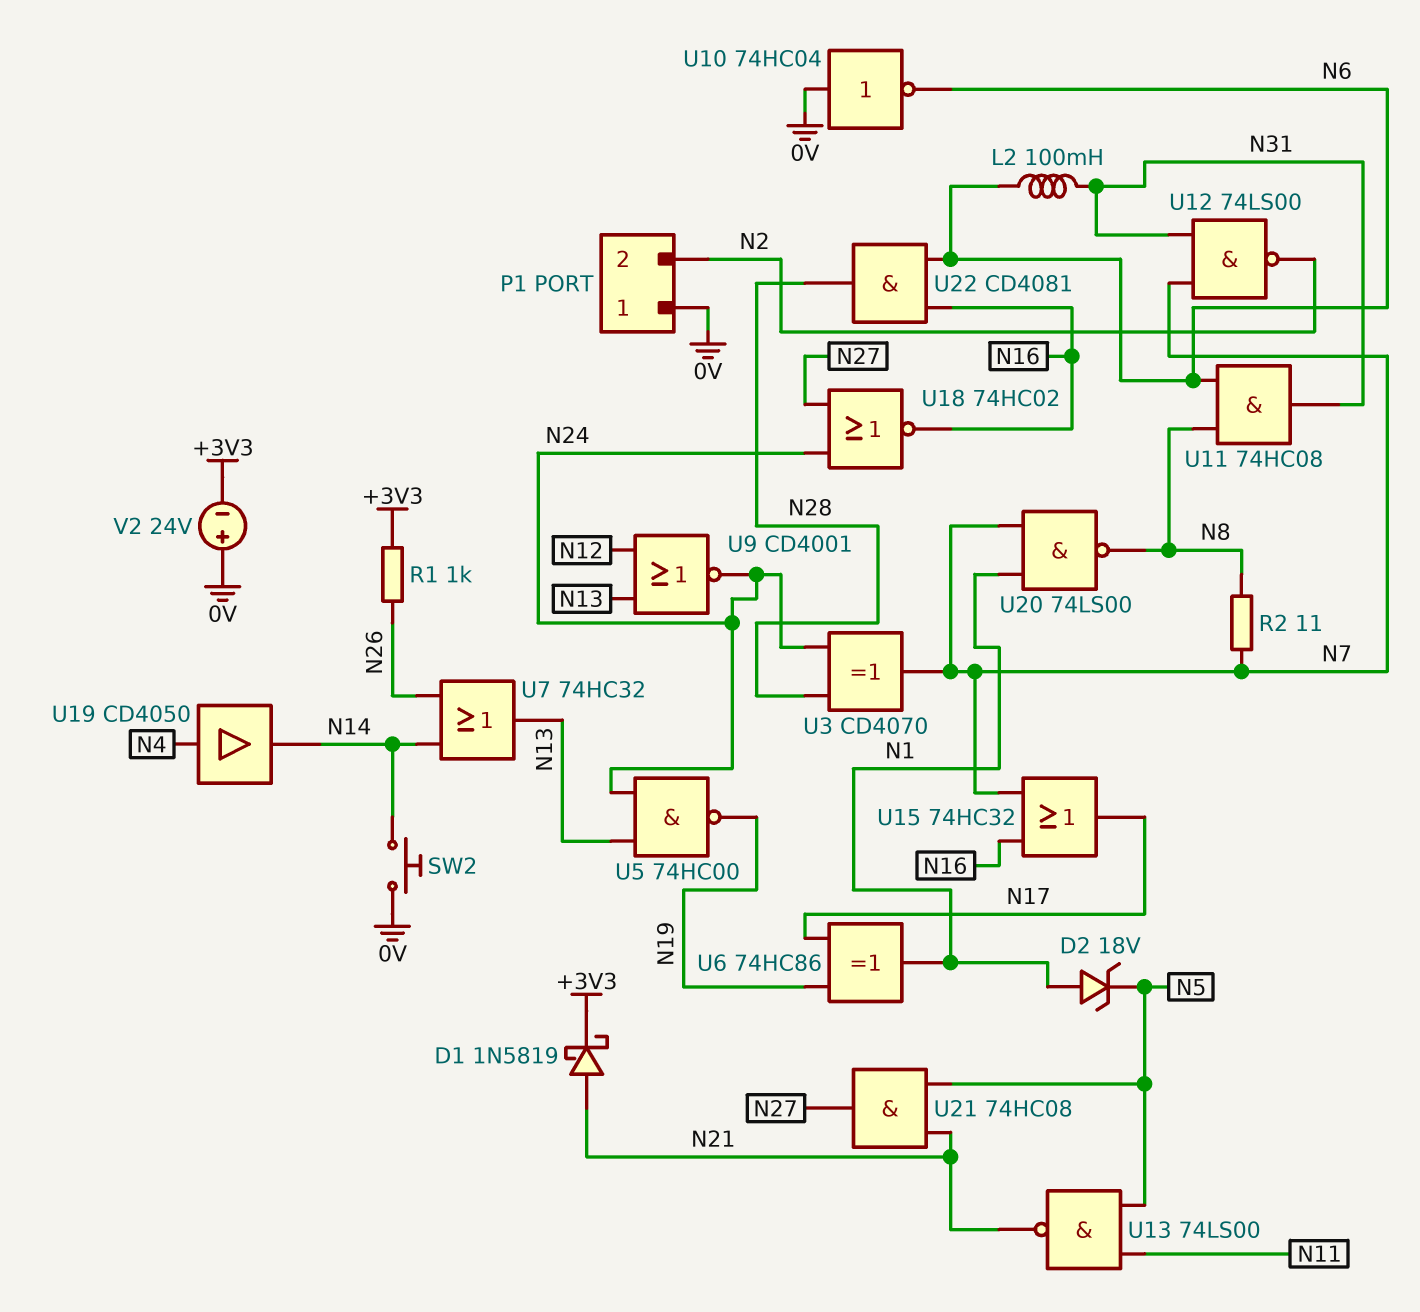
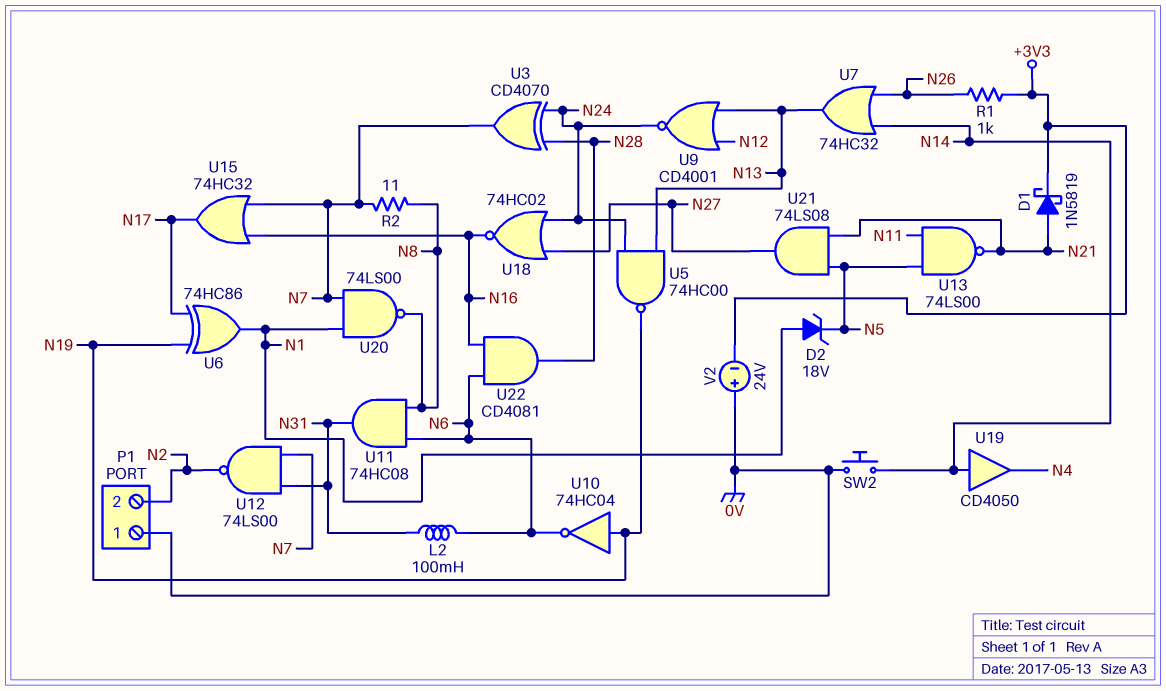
U10: NOT 74HC04 (in 0V, out N6) -> NOT 74HC04 (in N19, out N6)
U19: buffer CD4050 (in N4, out N14) -> buffer CD4050 (in N14, out N4)
U21: AND 74HC08 (in N5, in N21, out N27) -> AND 74LS08 (in N5, in N21, out N27)

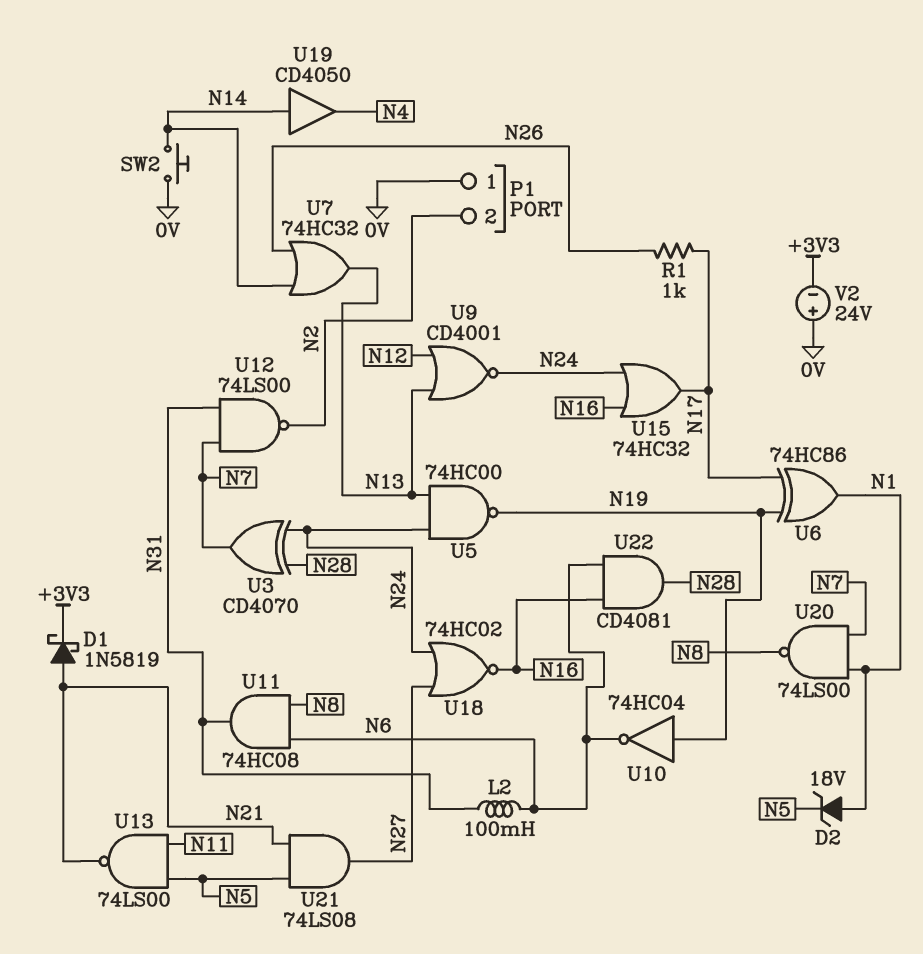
R1: 1k (+3V3, N26) -> 1k (N17, N26)
R2: 11 (N7, N8) -> none
U15: OR 74HC32 (in N7, in N16, out N17) -> OR 74HC32 (in N16, in N24, out N17)

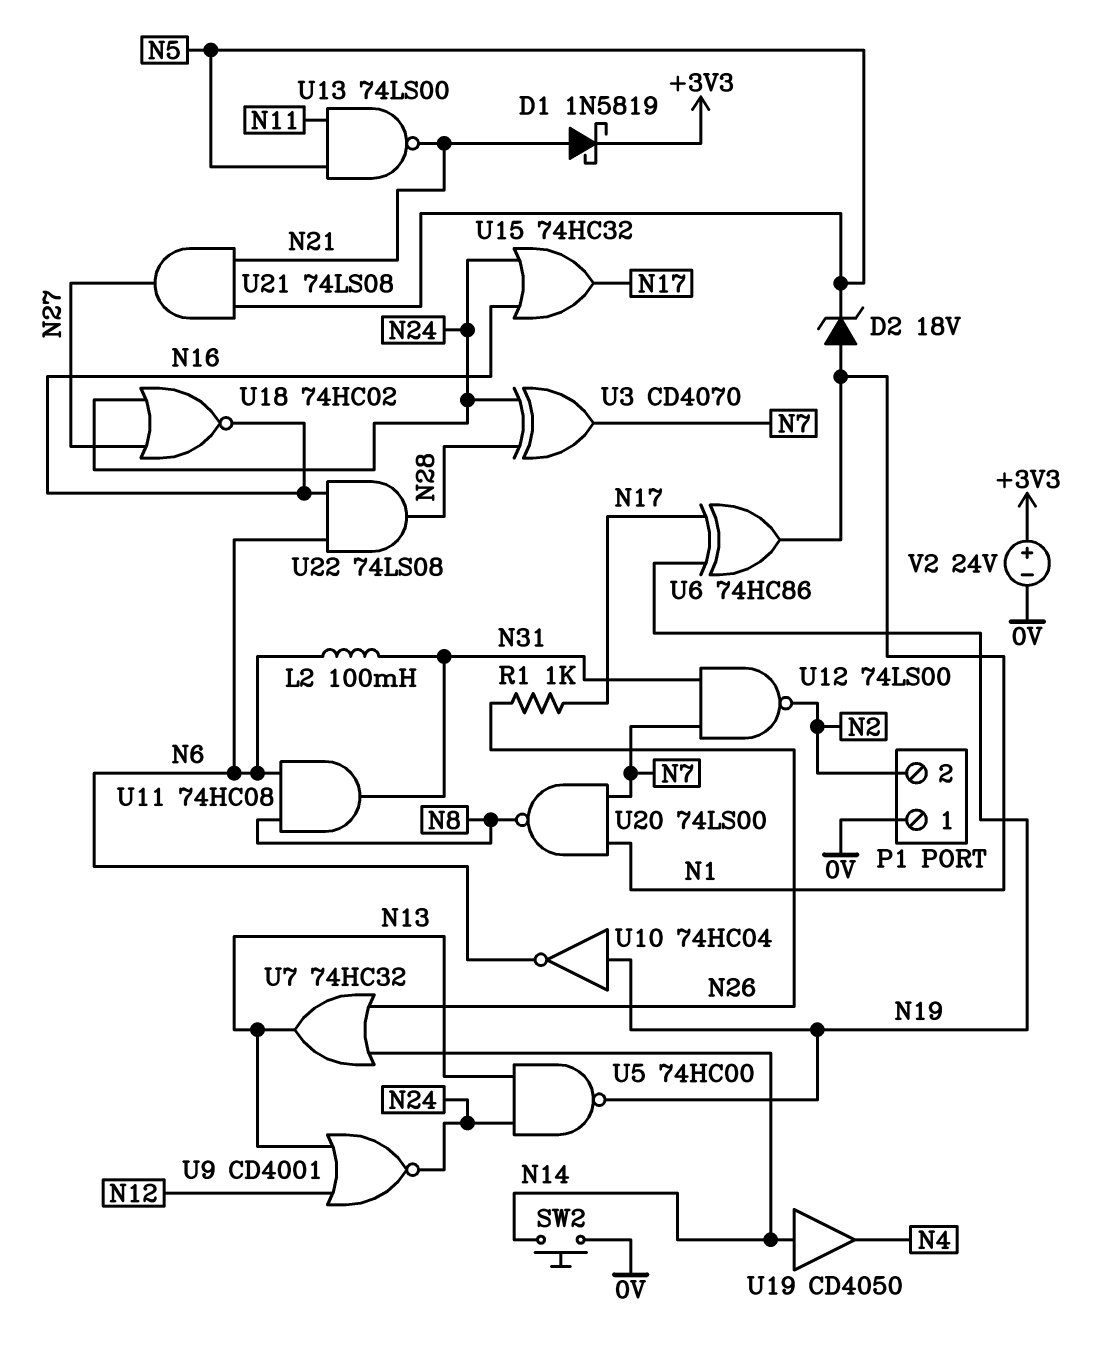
U22: AND CD4081 (in N6, in N16, out N28) -> AND 74LS08 (in N6, in N16, out N28)
V2: 24V (plus 0V, minus +3V3) -> 24V (plus +3V3, minus 0V)

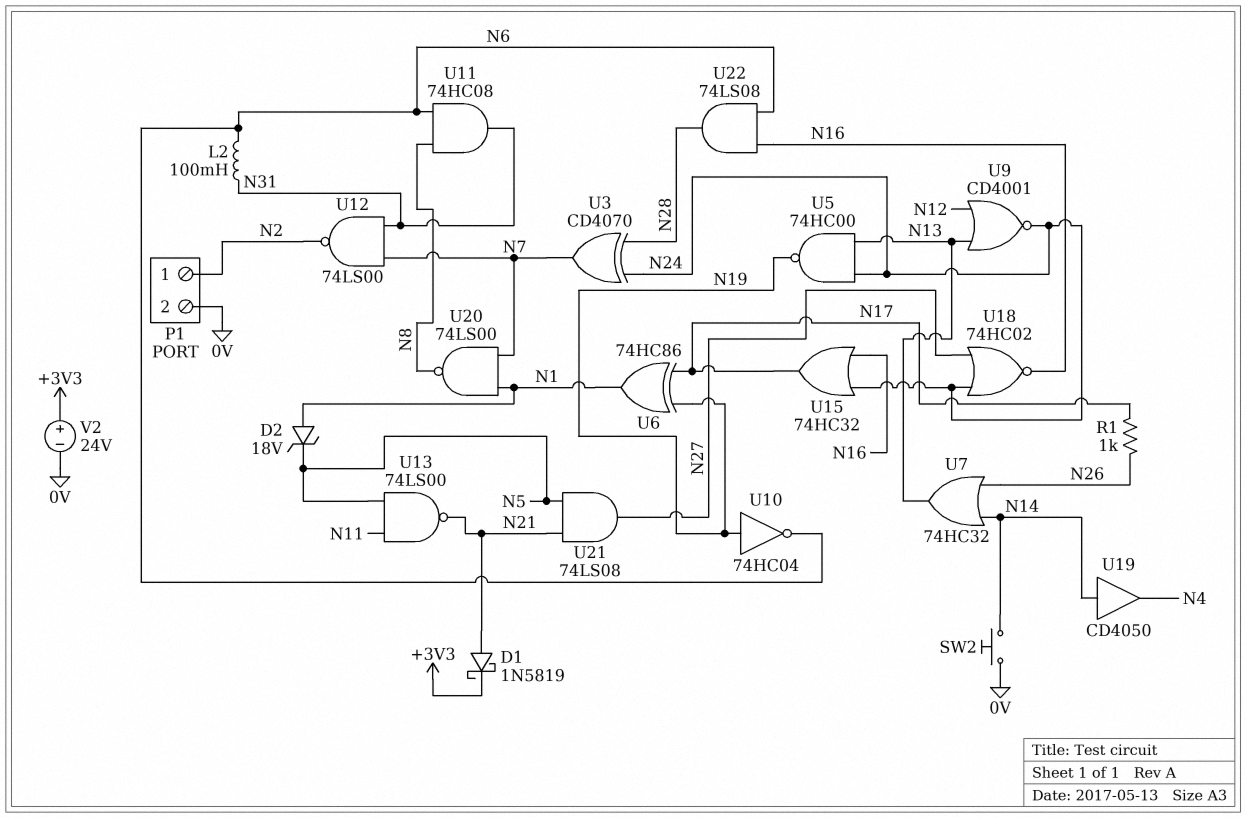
P1 pin 1: 0V -> N2
P1 pin 2: N2 -> 0V

